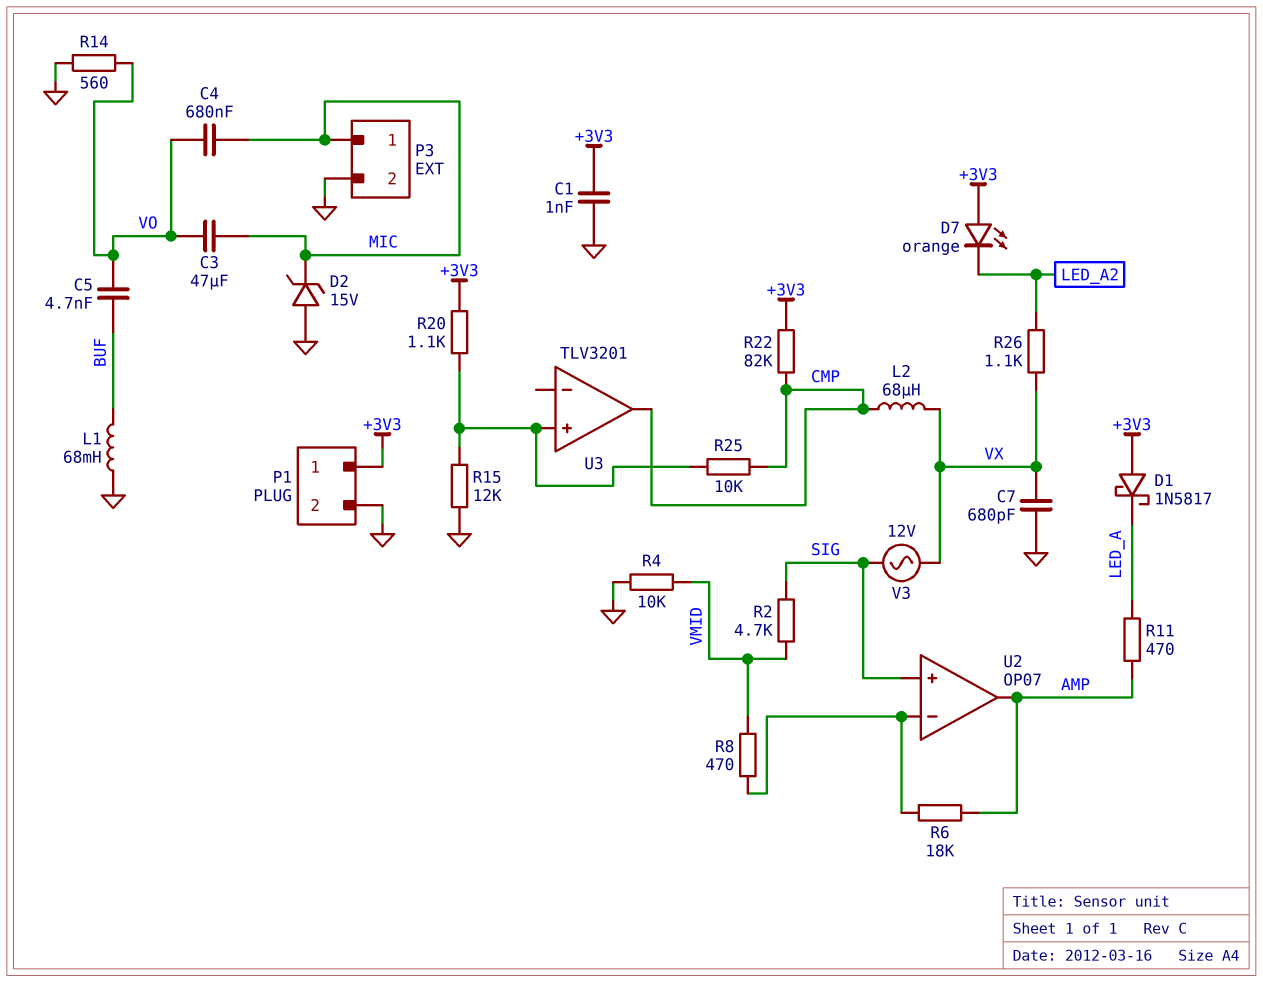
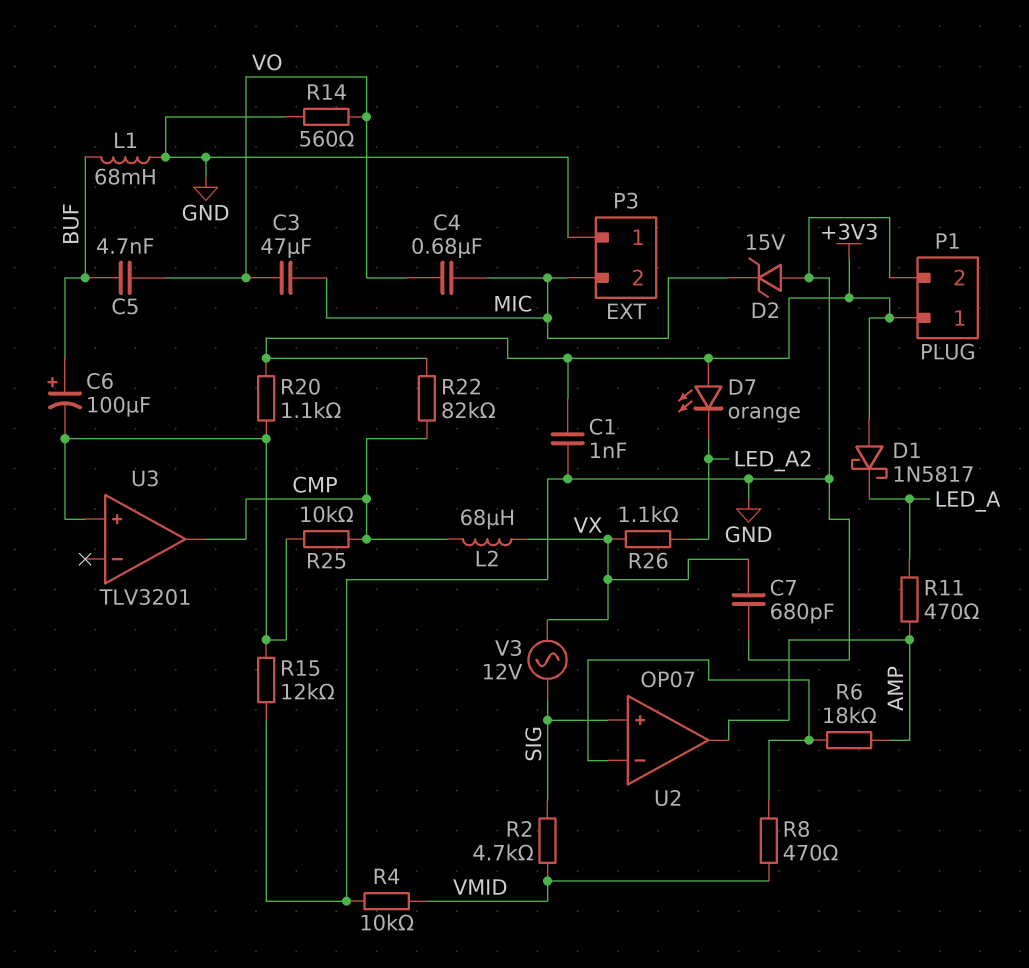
C6: none -> 100uF (plus BUF, minus U3/in+)
P3 pin 1: MIC -> GND
P3 pin 2: GND -> MIC

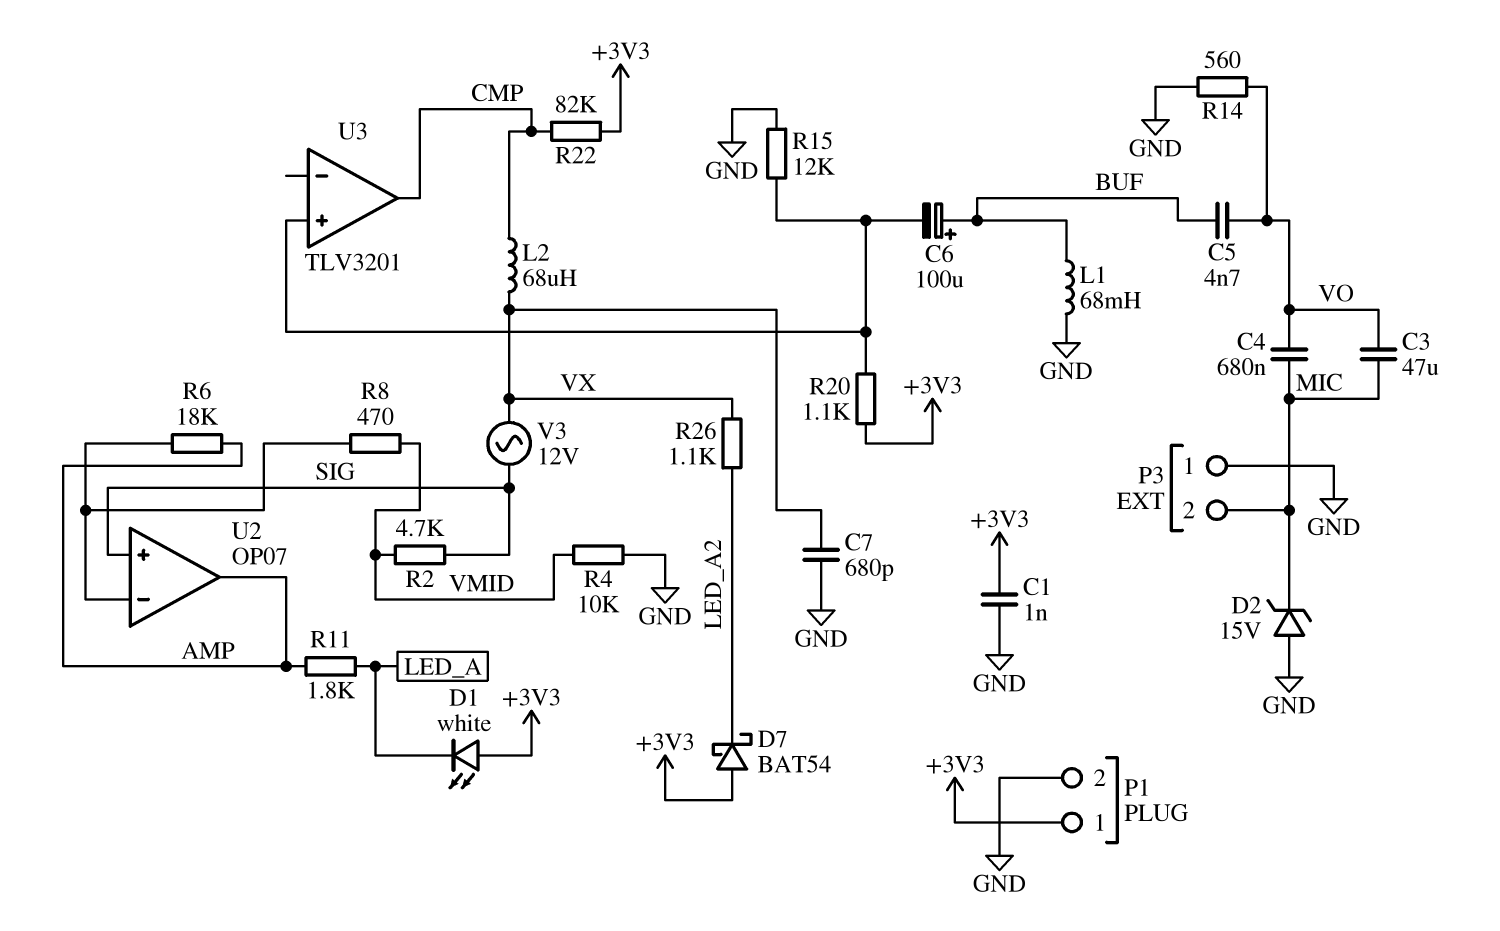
D1: schottky 1N5817 (A +3V3, K LED_A) -> LED white (A +3V3, K LED_A)
D7: LED orange (A +3V3, K LED_A2) -> schottky BAT54 (A +3V3, K LED_A2)
R11: 470 (AMP, LED_A) -> 1.8k (AMP, LED_A)
R25: 10k (CMP, U3/in+) -> none

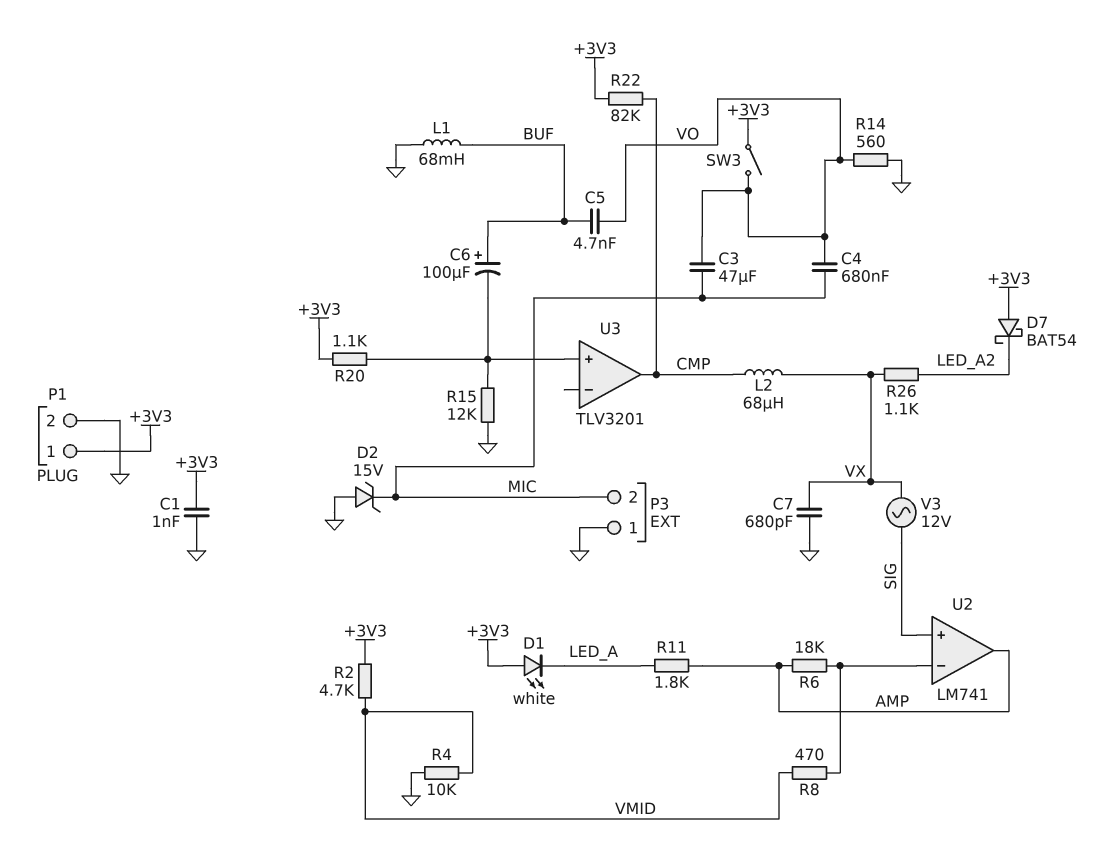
R2: 4.7k (SIG, VMID) -> 4.7k (+3V3, VMID)
SW3: none -> switch (+3V3, VO)
U2: OP07 -> LM741

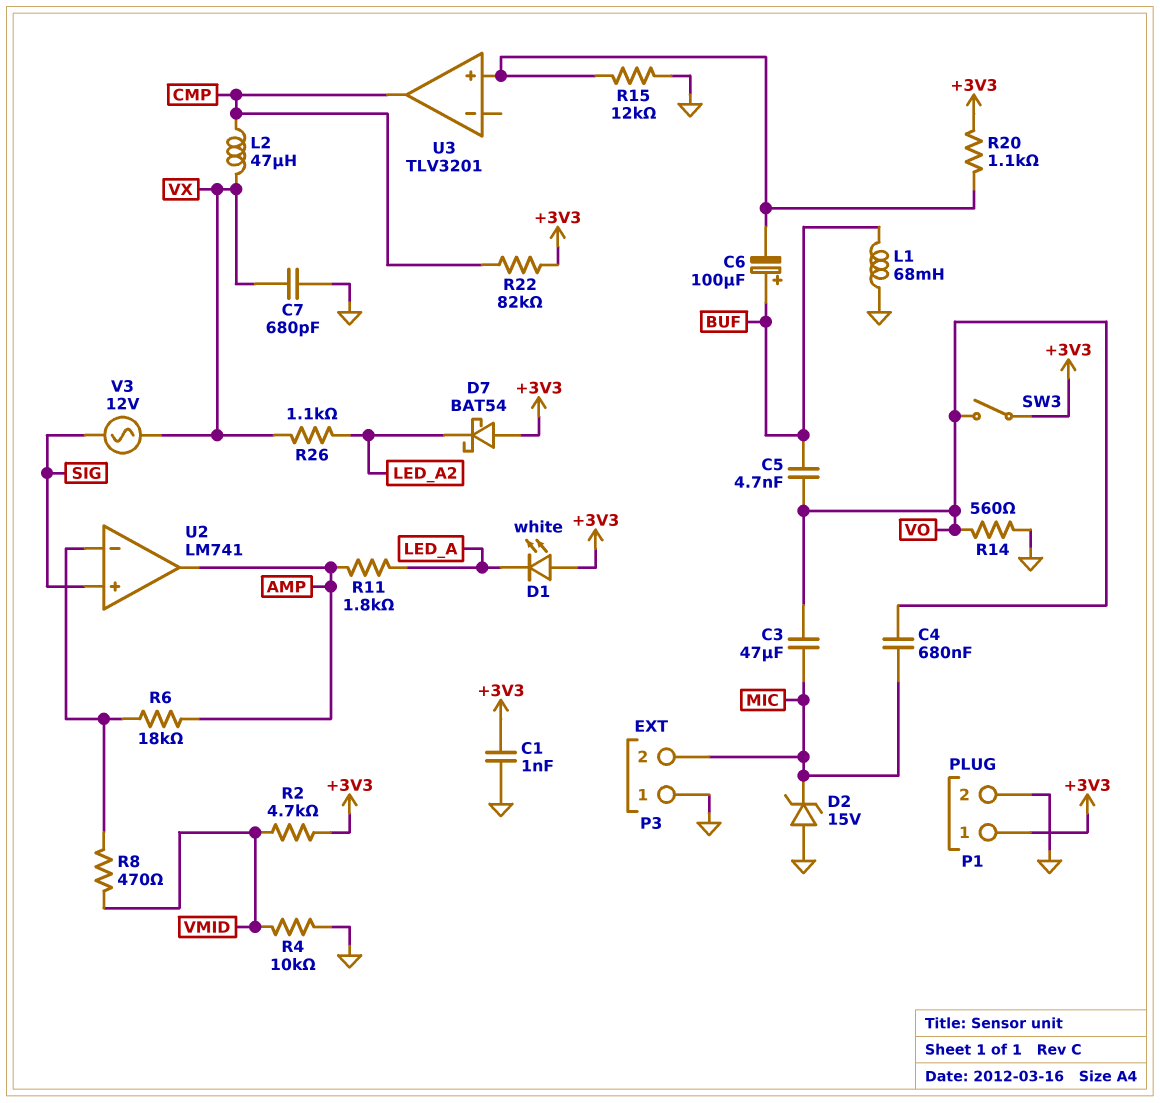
L2: 68uH (CMP, VX) -> 47uH (CMP, VX)

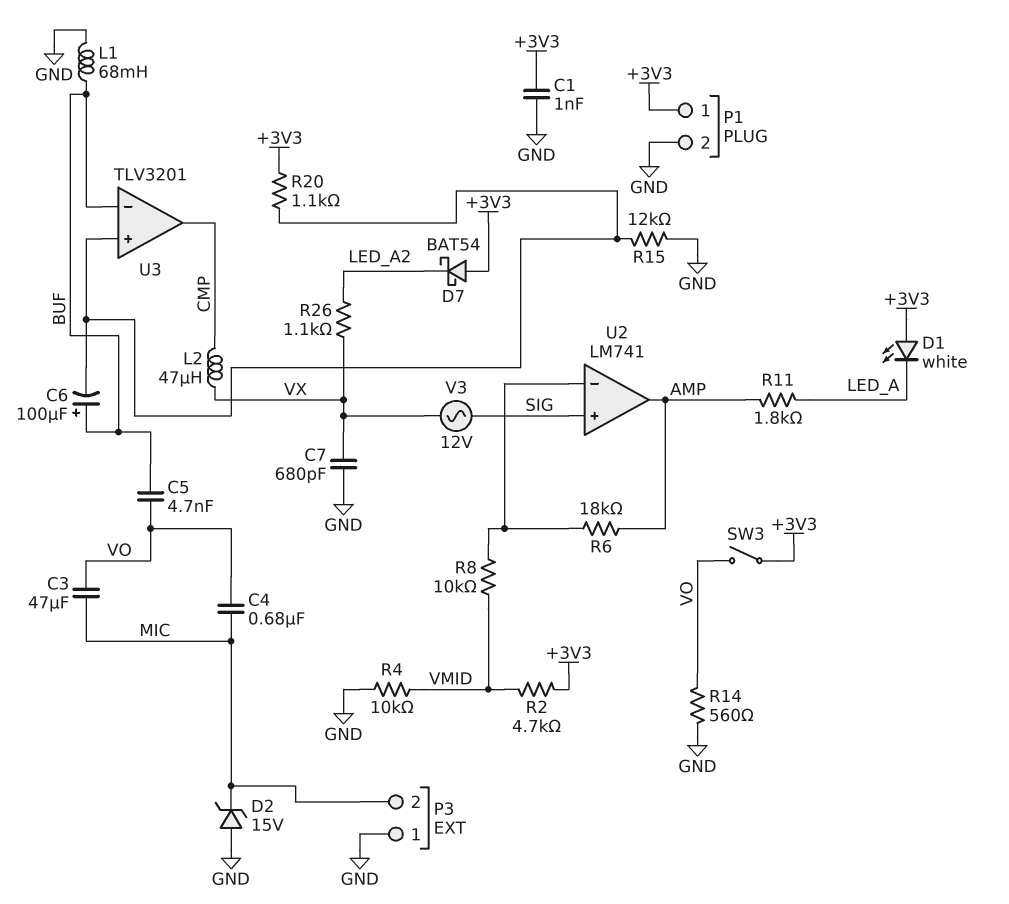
R8: 470 (U2/in-, VMID) -> 10k (U2/in-, VMID)
R22: 82k (+3V3, CMP) -> none
U3 pin in-: none -> BUF

